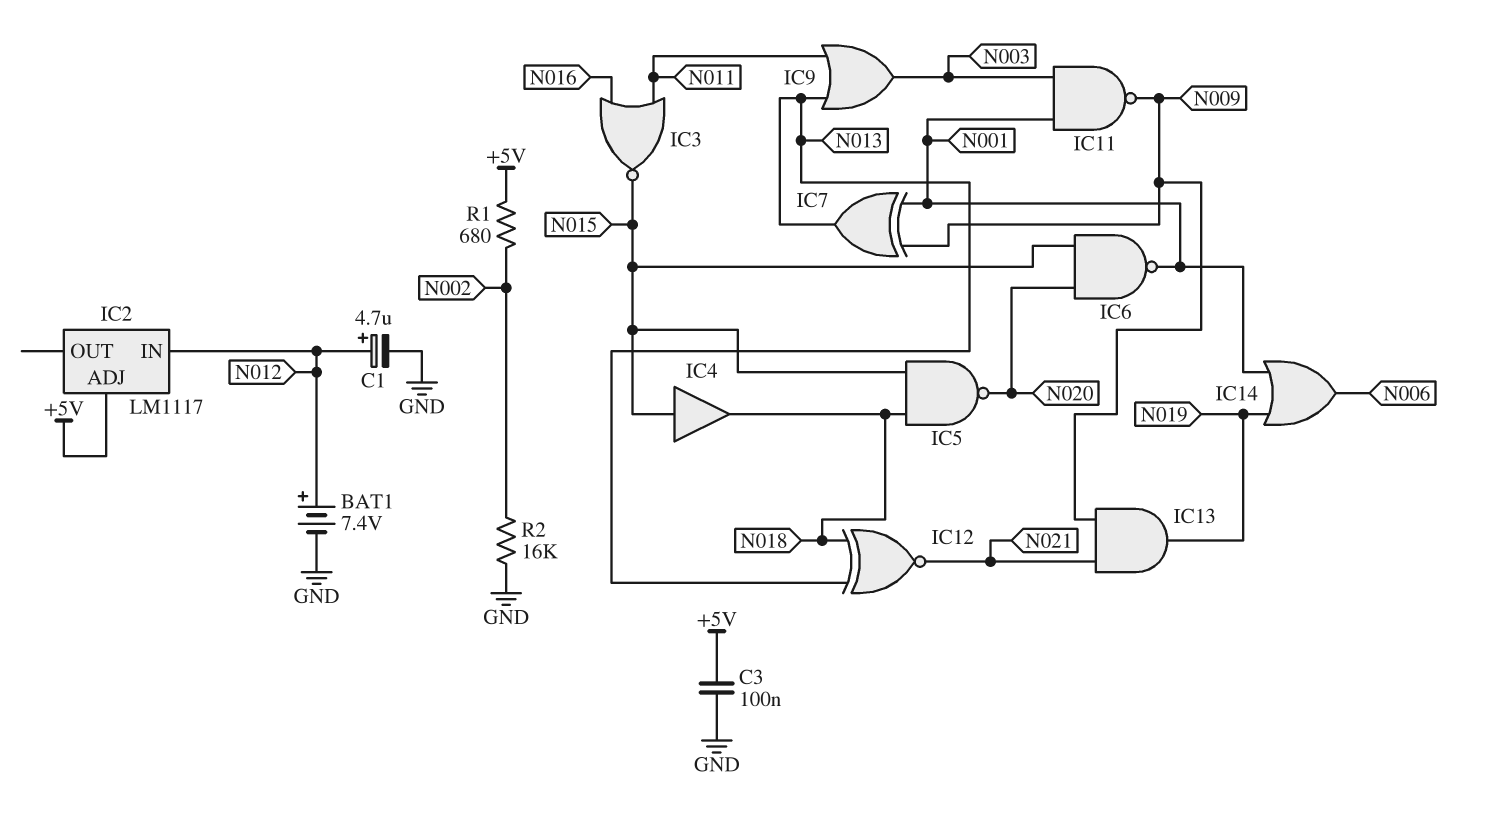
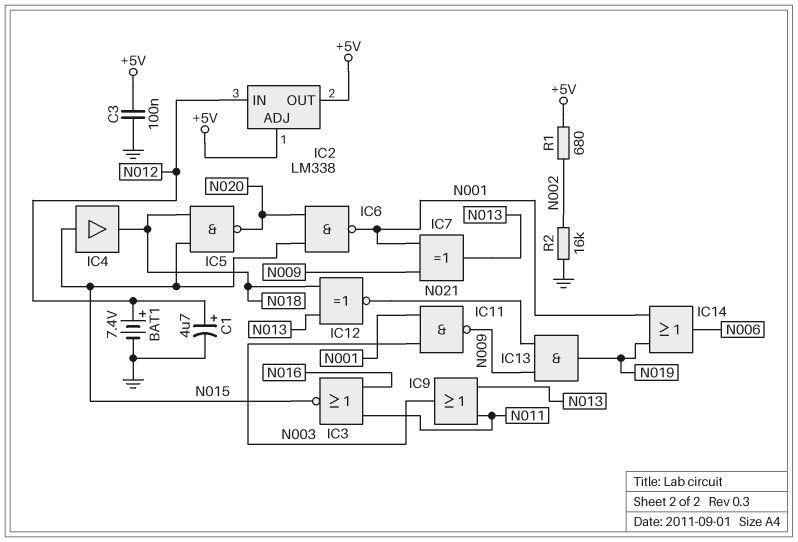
IC2: LM1117 -> LM338
IC2 pin OUT: none -> +5V

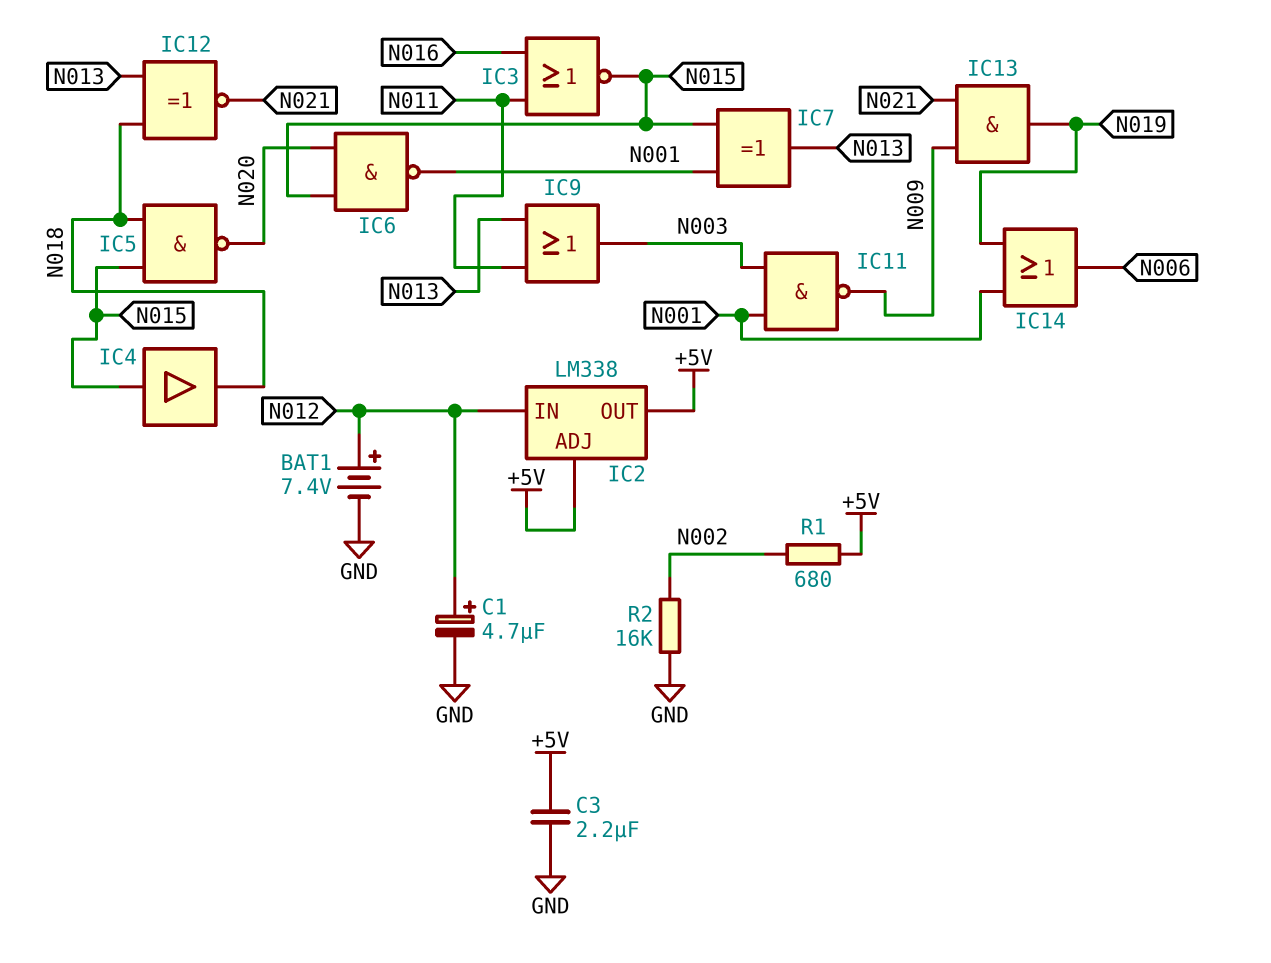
C3: 100nF (+5V, GND) -> 2.2uF (+5V, GND)
IC7: XOR (in N001, in N009, out N013) -> XOR (in N001, in N015, out N013)

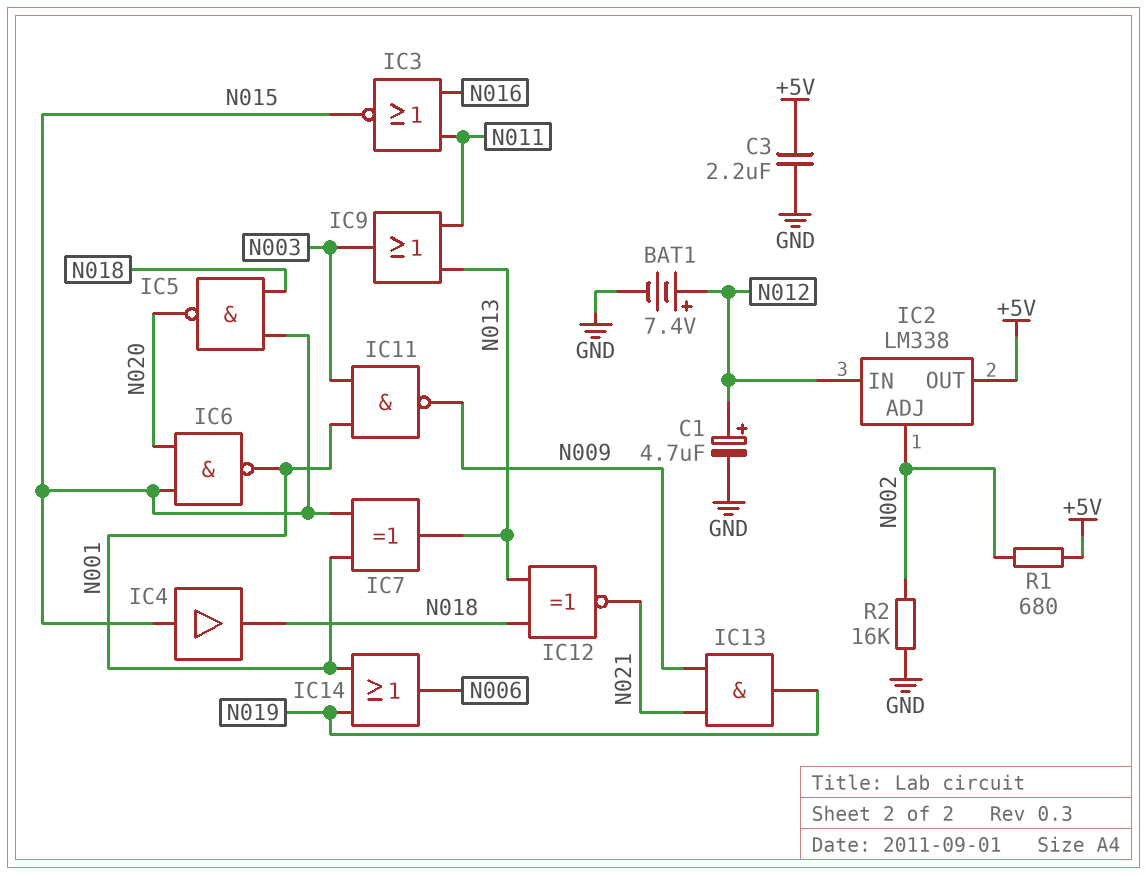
IC2 pin ADJ: +5V -> N002

